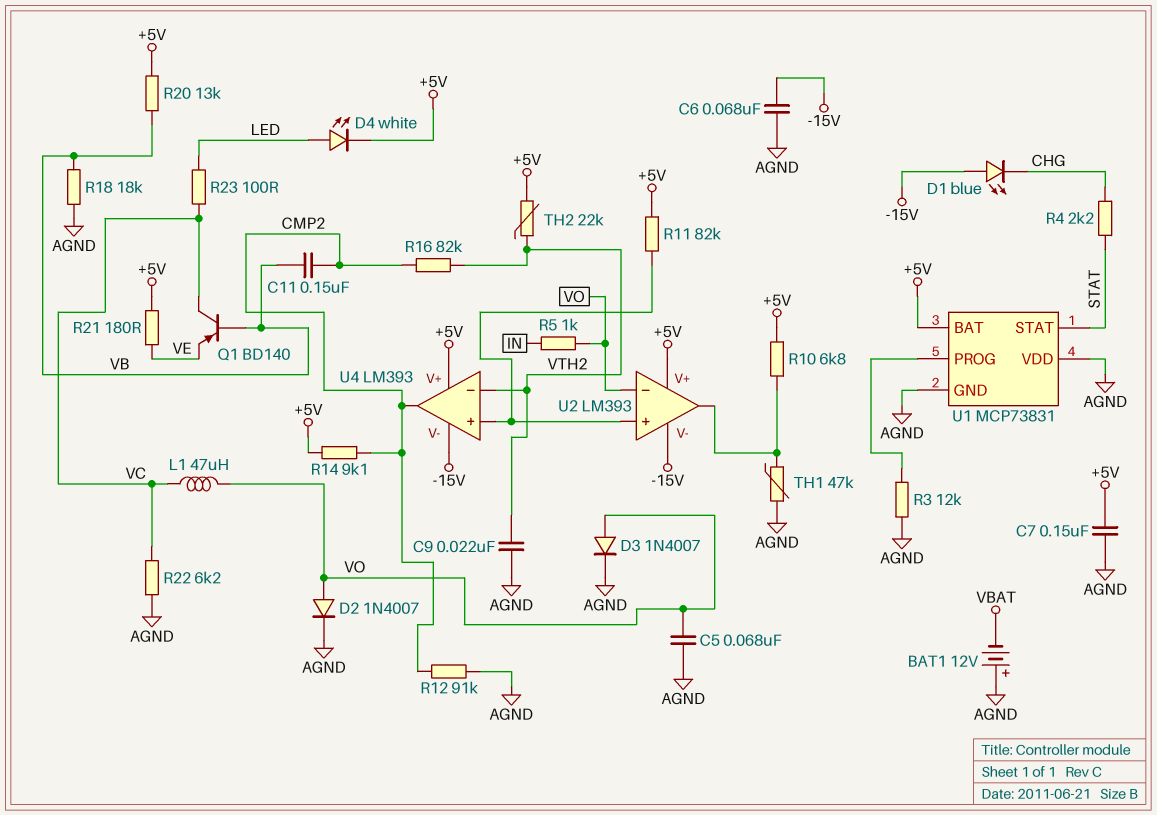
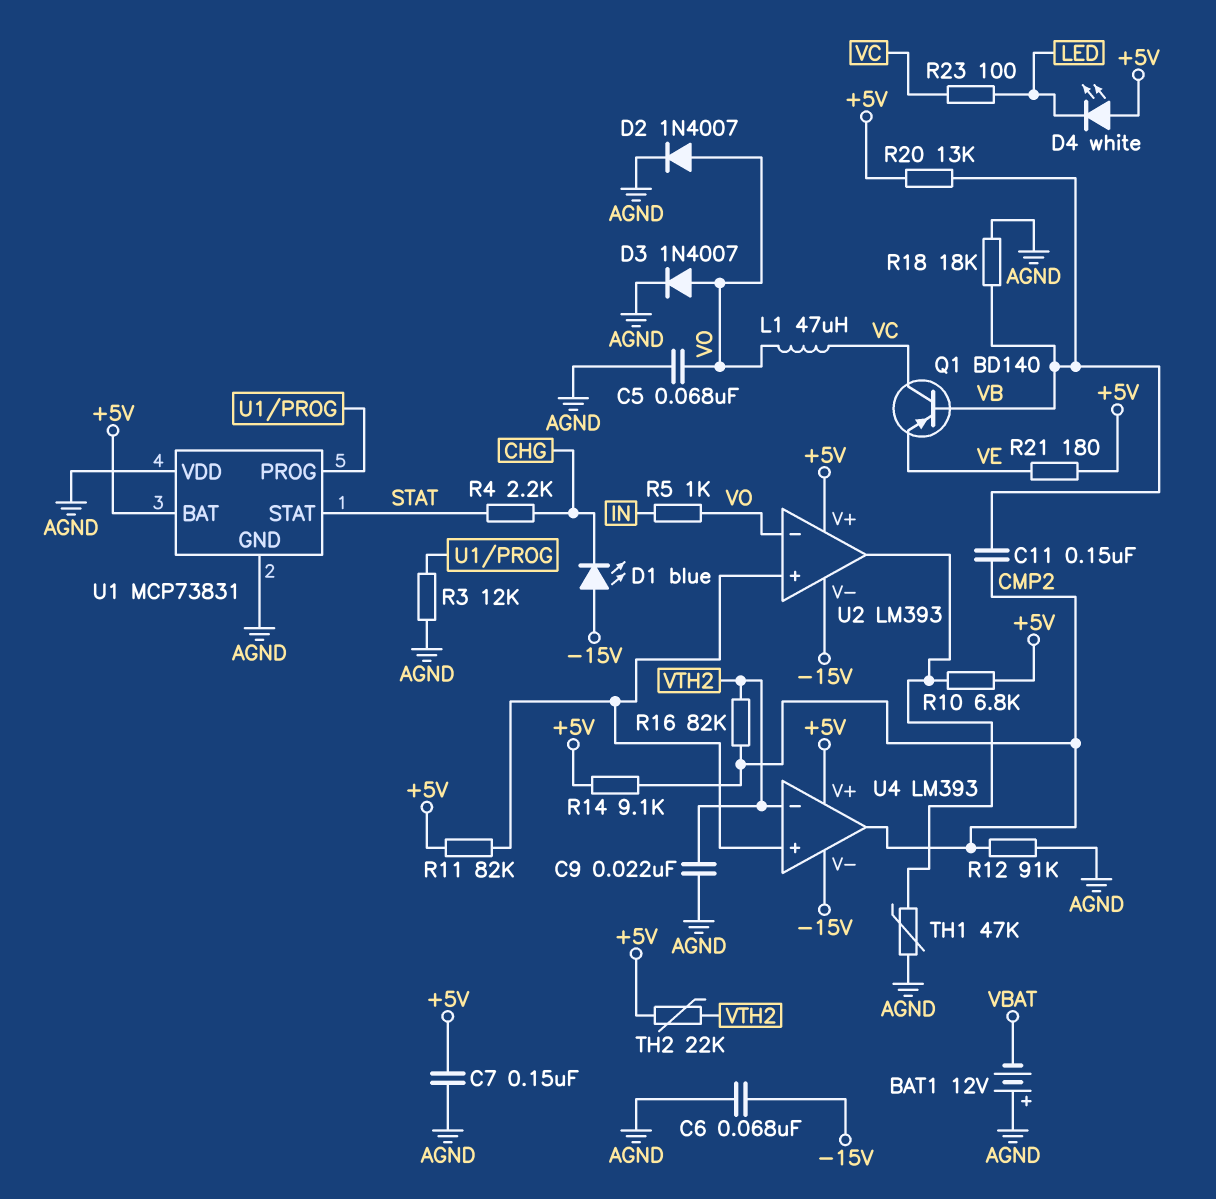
D4: LED white (A LED, K +5V) -> LED white (A +5V, K LED)
R22: 6.2k (AGND, VC) -> none

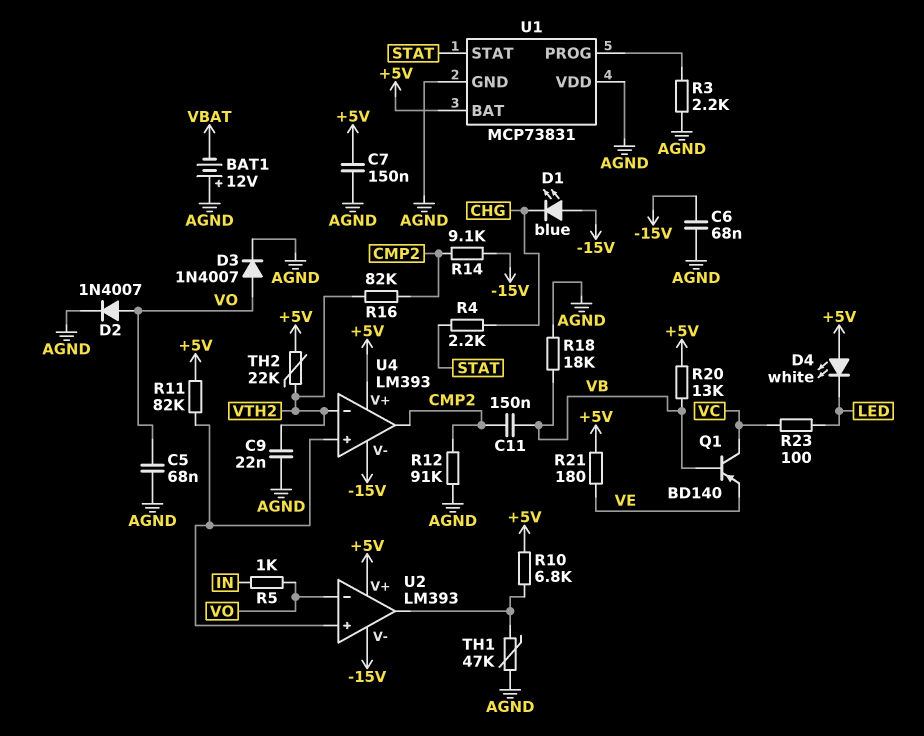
L1: 47uH (VC, VO) -> none
R3: 12k (AGND, U1/PROG) -> 2.2k (AGND, U1/PROG)
R14: 9.1k (+5V, CMP2) -> 9.1k (-15V, CMP2)

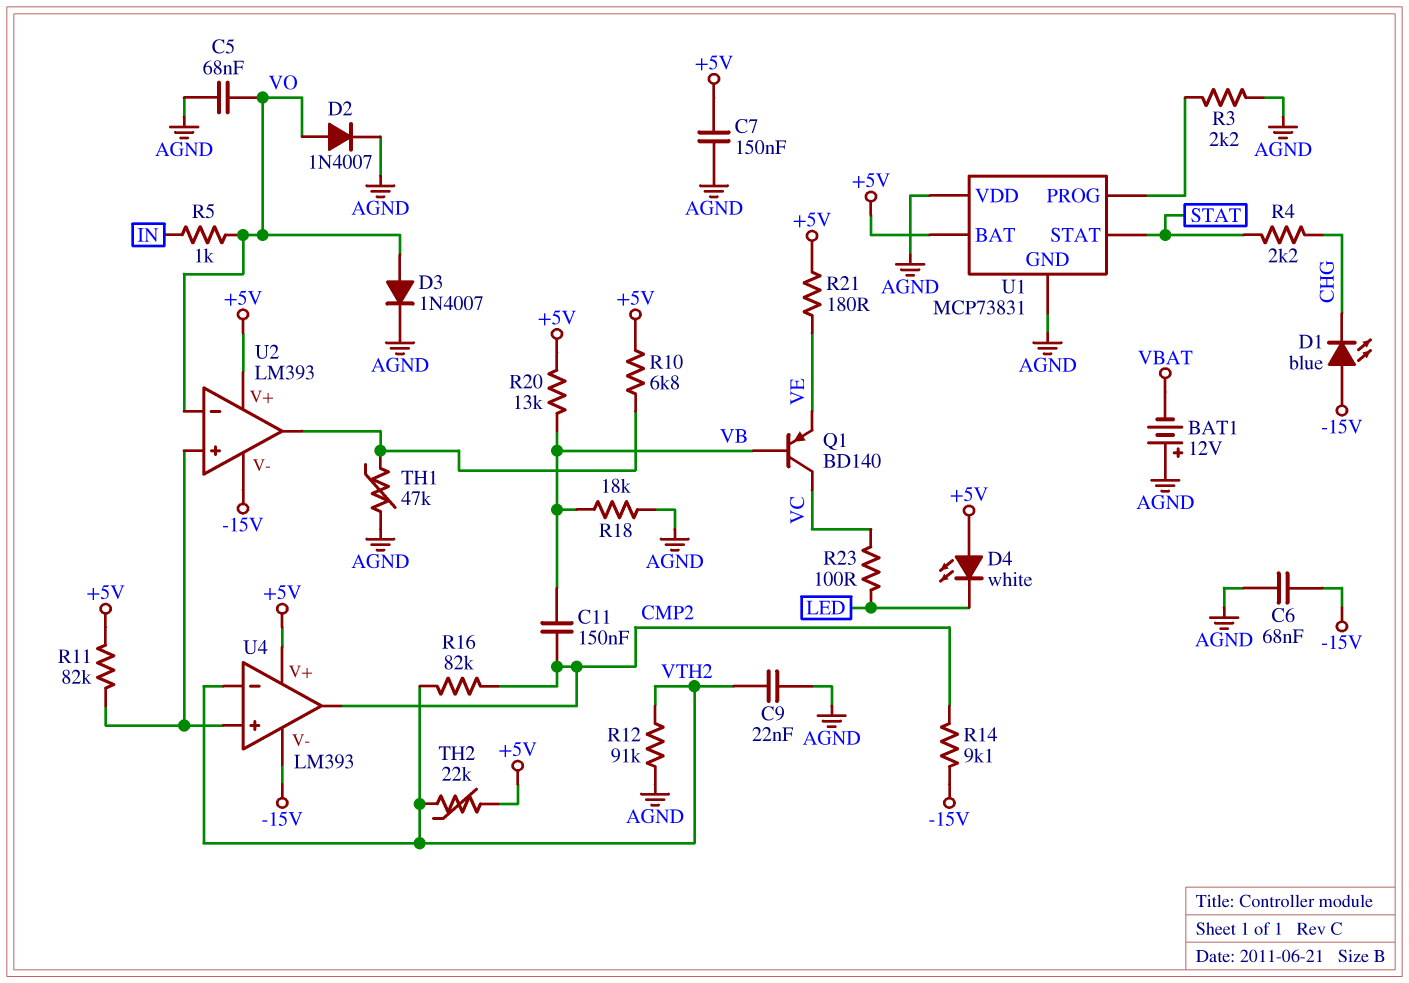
R12: 91k (AGND, CMP2) -> 91k (AGND, VTH2)

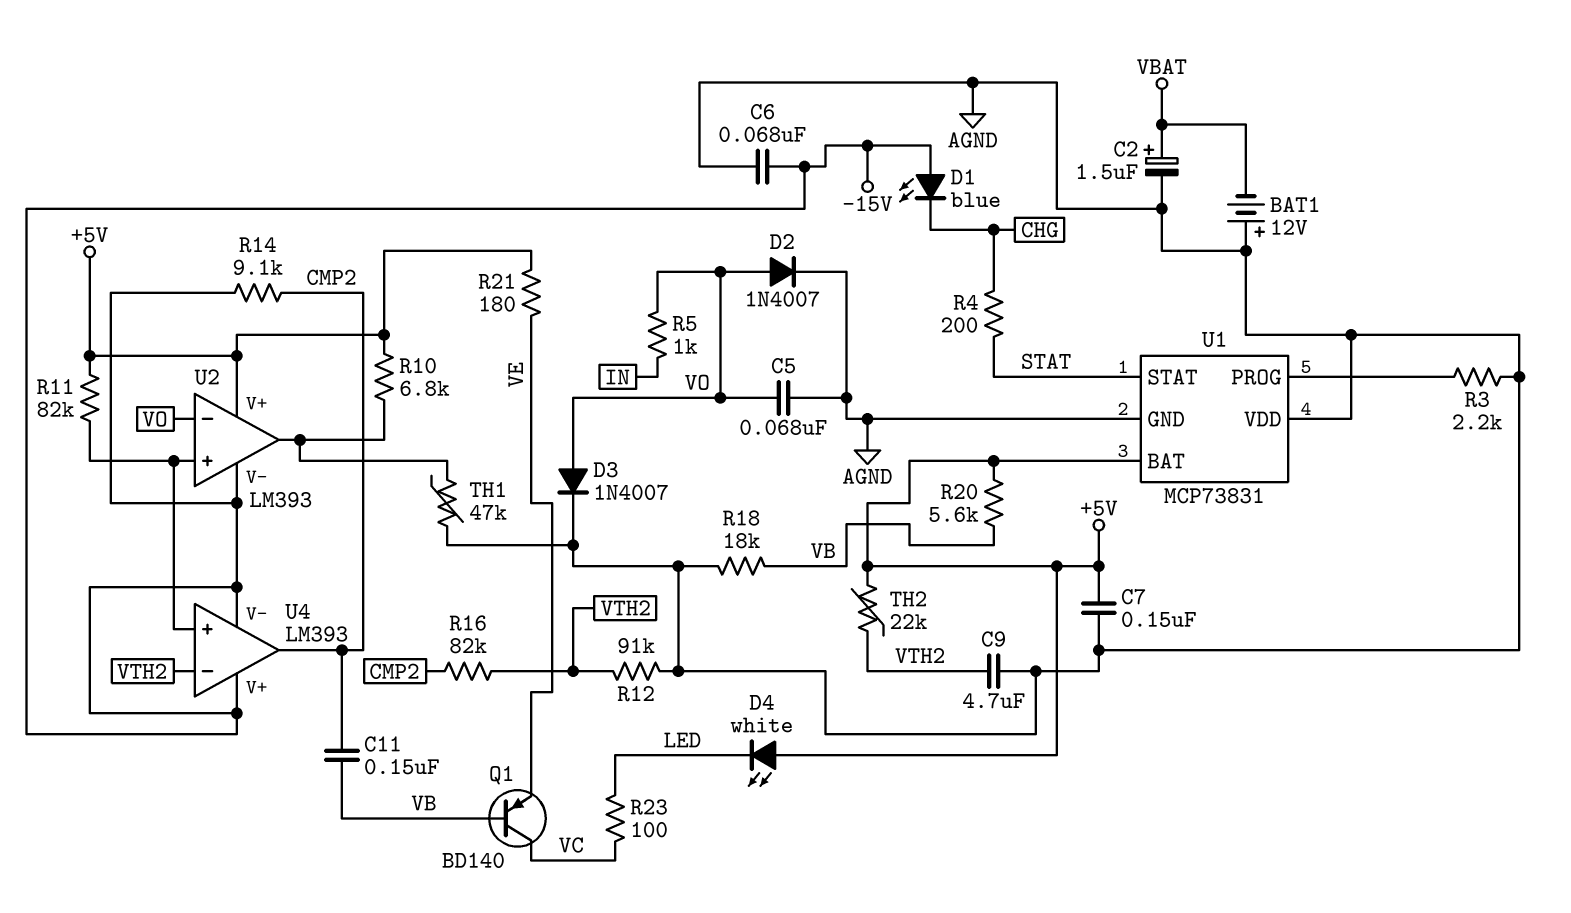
C2: none -> 1.5uF (plus VBAT, minus AGND)
C9: 22nF (AGND, VTH2) -> 4.7uF (AGND, VTH2)
R4: 2.2k (CHG, STAT) -> 200 (CHG, STAT)
R20: 13k (+5V, VB) -> 5.6k (+5V, VB)
U4 pin V+: +5V -> -15V

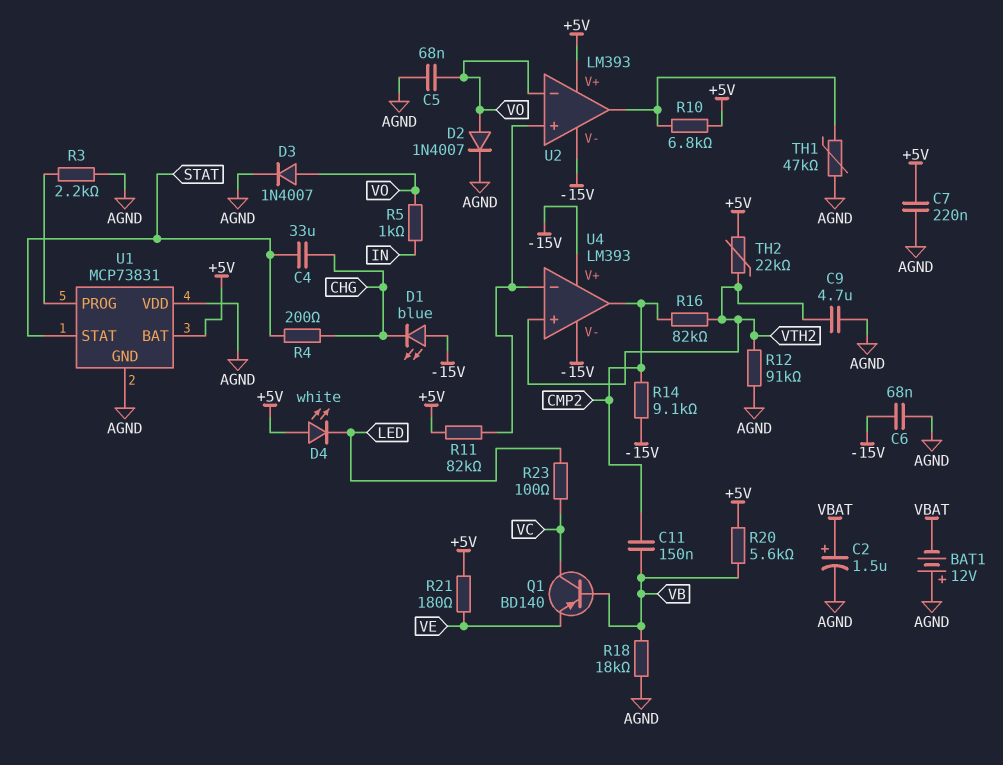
C4: none -> 33uF (CHG, STAT)
C7: 150nF (+5V, AGND) -> 220nF (+5V, AGND)
U4 pin in+: U2/in+ -> VTH2
U4 pin in-: VTH2 -> U2/in+

